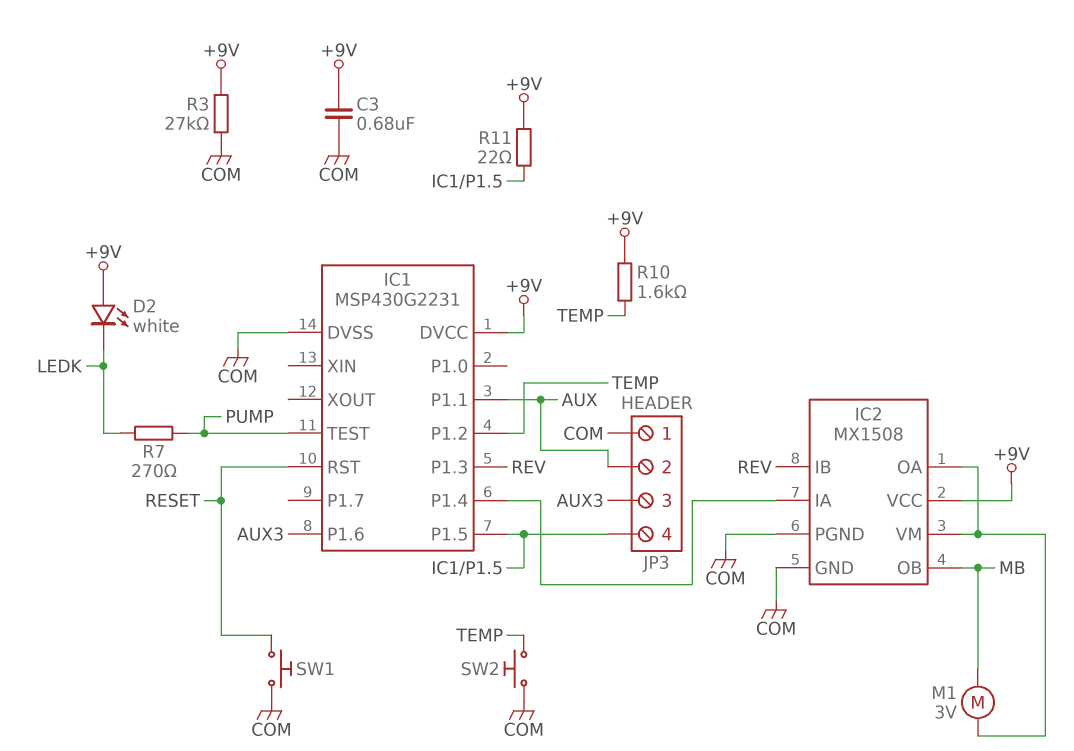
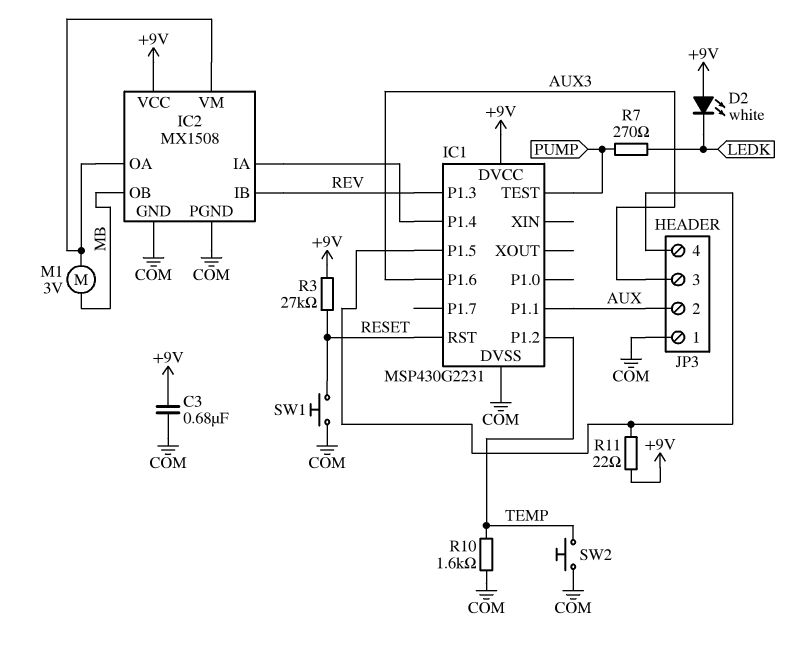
R3: 27k (+9V, COM) -> 27k (+9V, RESET)
R10: 1.6k (+9V, TEMP) -> 1.6k (COM, TEMP)

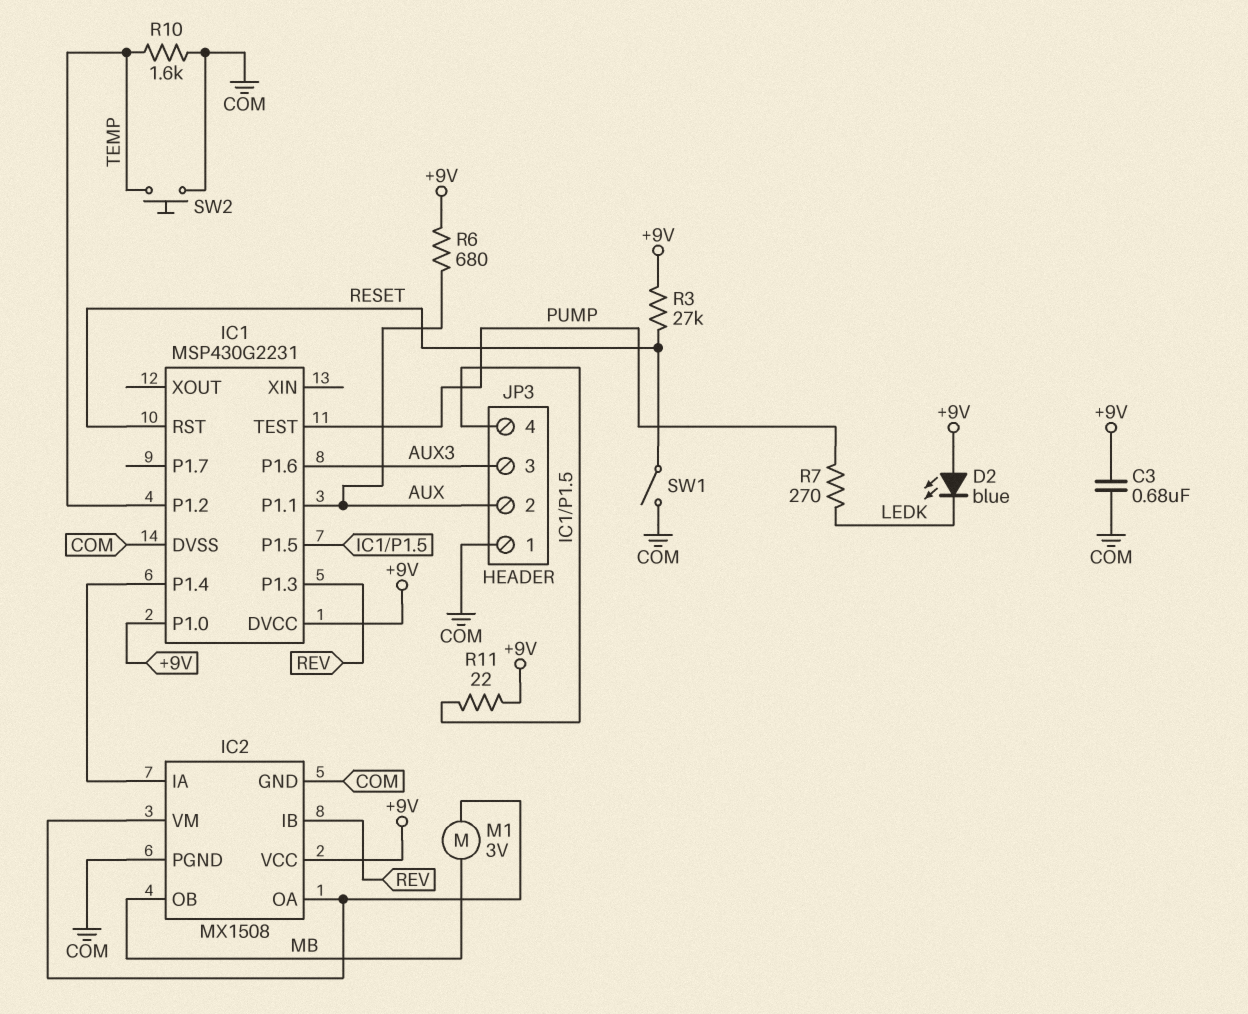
D2: LED white (A +9V, K LEDK) -> LED blue (A +9V, K LEDK)
IC1 pin P1.0: none -> +9V
R6: none -> 680 (+9V, AUX)
SW1: button (COM, RESET) -> switch (COM, RESET)

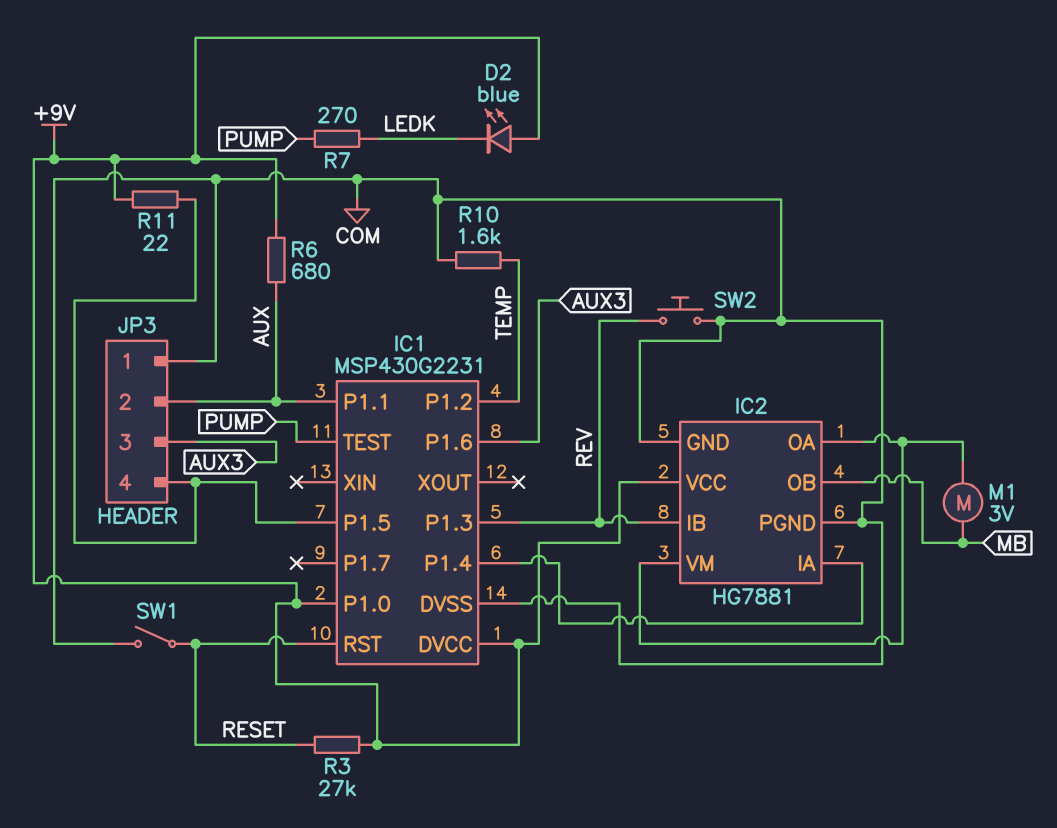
C3: 680nF (+9V, COM) -> none
IC2: MX1508 -> HG7881
SW2: button (COM, TEMP) -> button (COM, REV)

